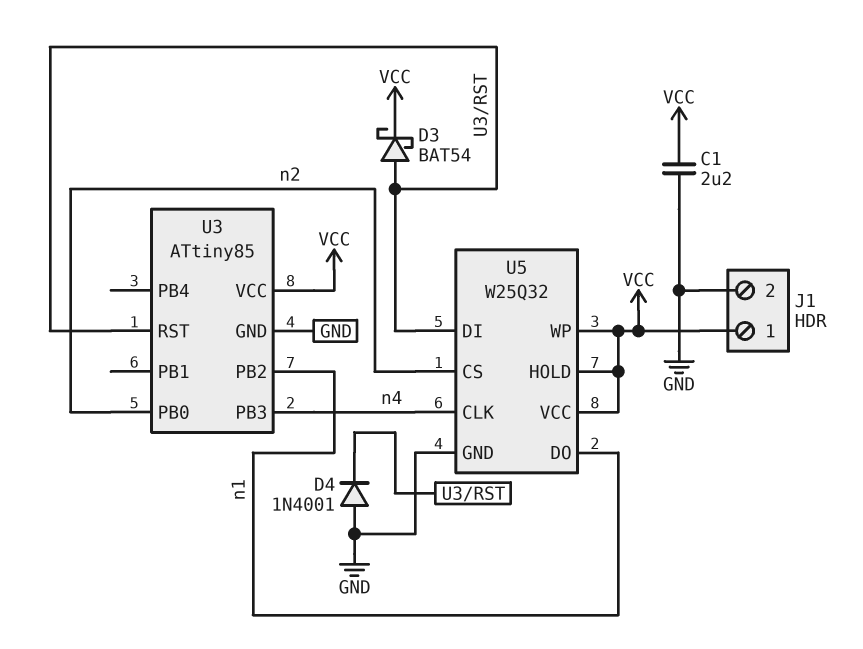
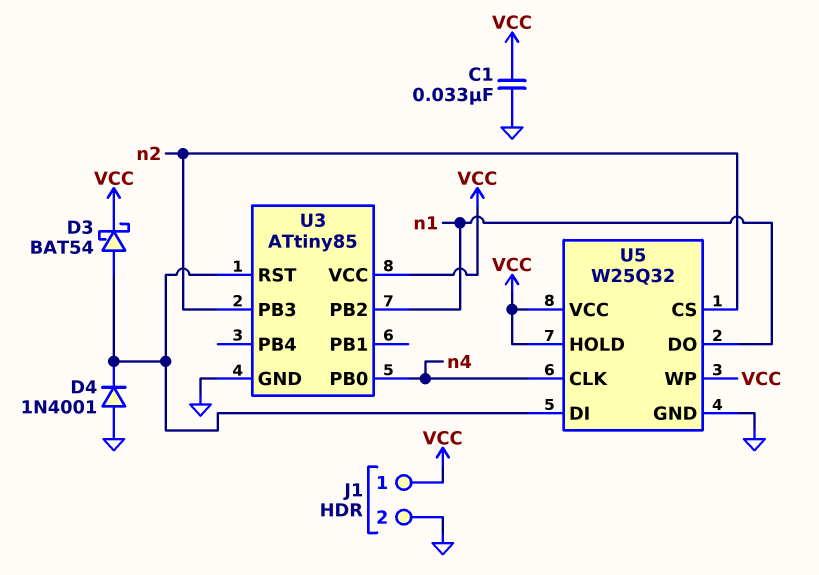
C1: 2.2uF (GND, VCC) -> 33nF (GND, VCC)
U3 pin PB0: n2 -> n4
U3 pin PB3: n4 -> n2

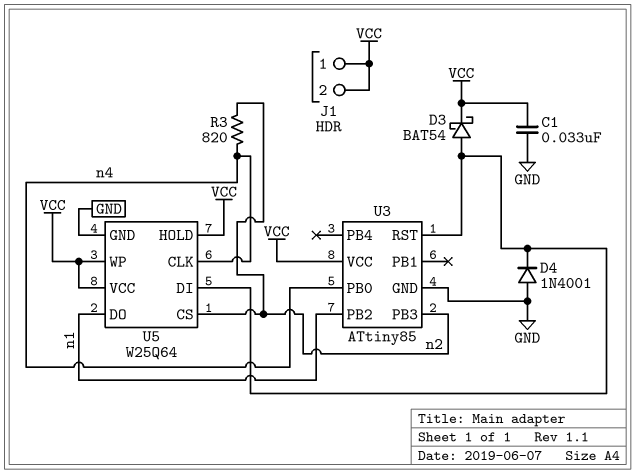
J1 pin 2: GND -> VCC
R3: none -> 820 (n2, n4)
U5: W25Q32 -> W25Q64

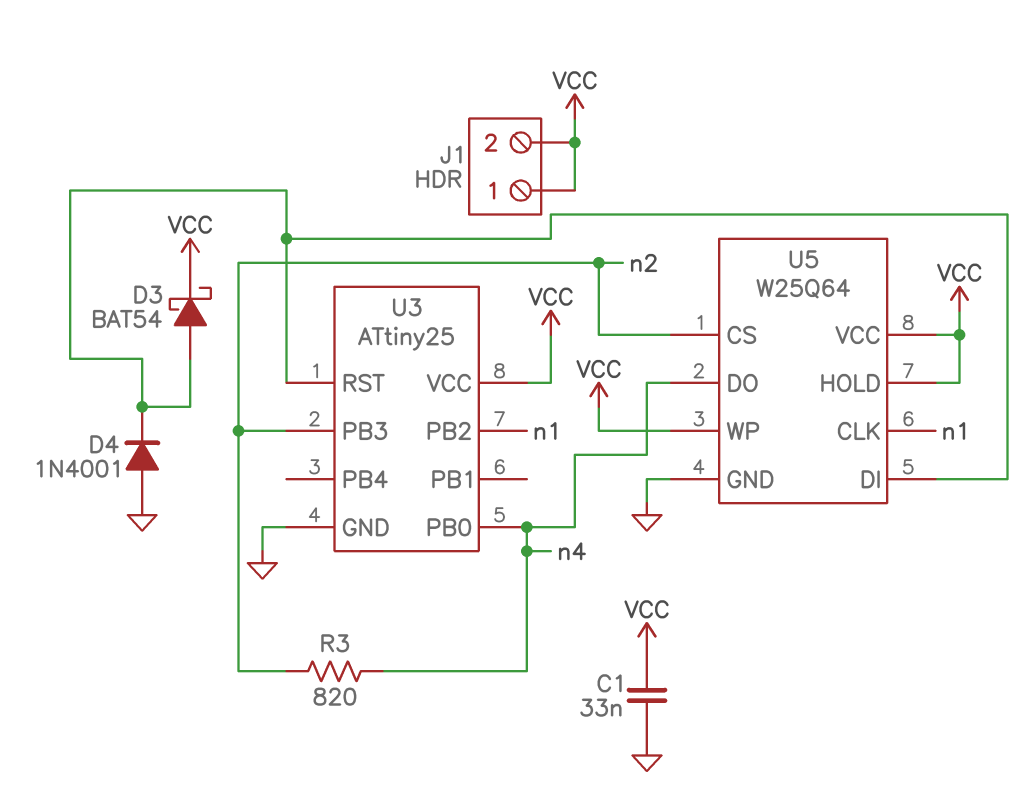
U3: ATtiny85 -> ATtiny25
U5 pin CLK: n4 -> n1
U5 pin DO: n1 -> n4

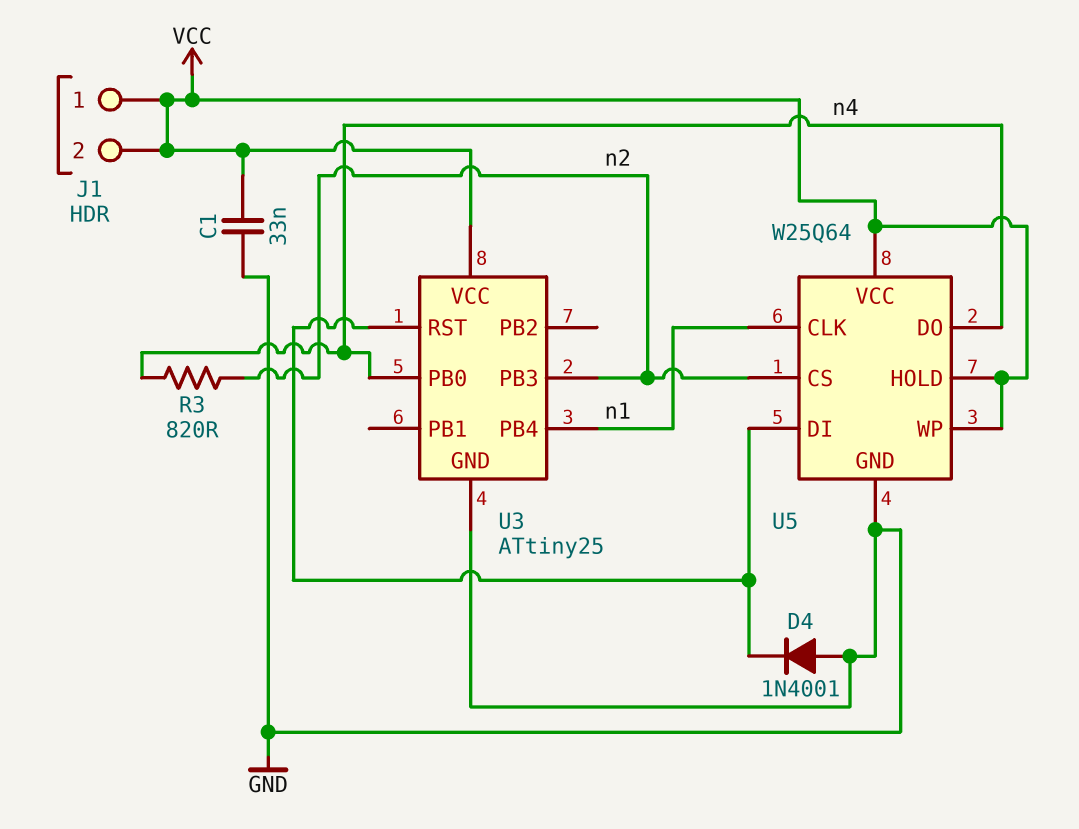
D3: schottky BAT54 (A U3/RST, K VCC) -> none
U3 pin PB2: n1 -> none
U3 pin PB4: none -> n1

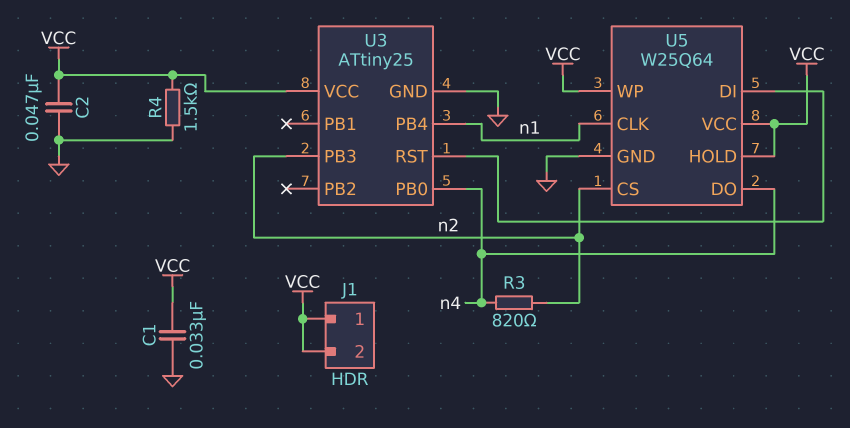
C2: none -> 47nF (GND, VCC)
D4: diode 1N4001 (A GND, K U3/RST) -> none
R4: none -> 1.5k (GND, VCC)

